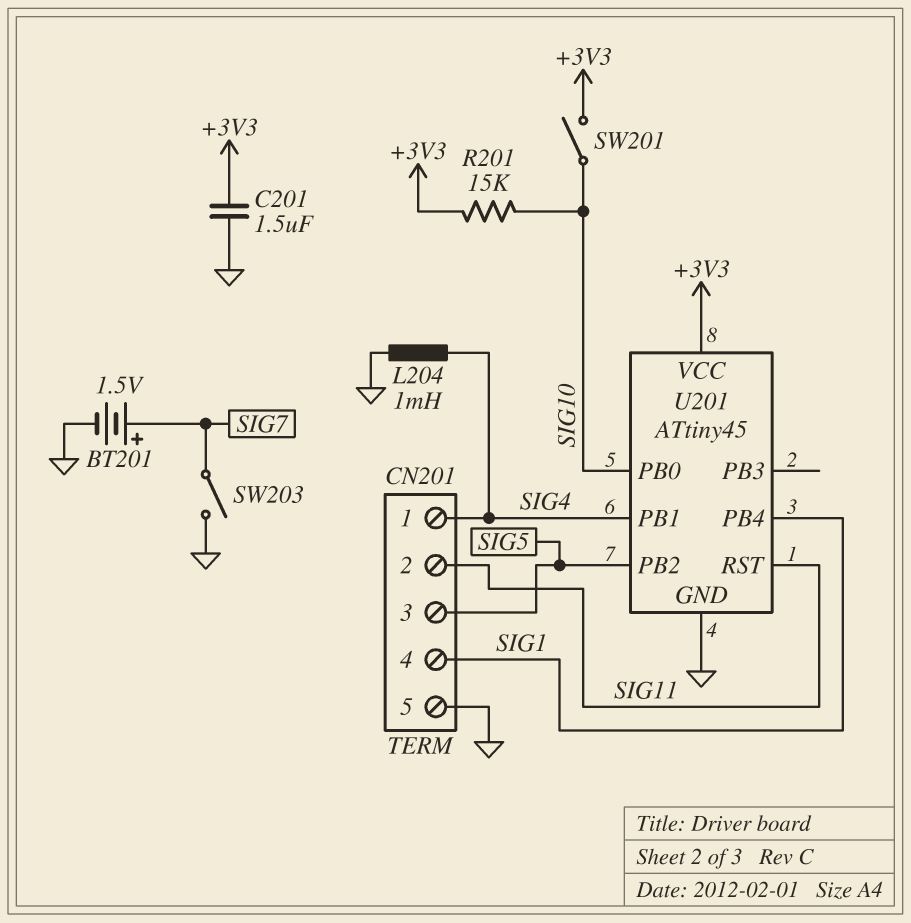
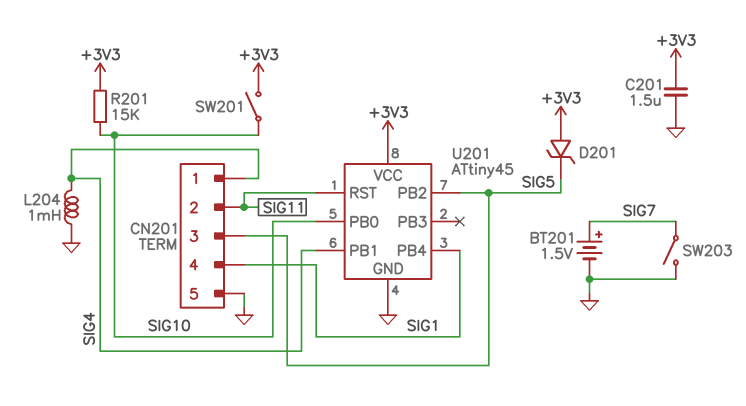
D201: none -> zener (A +3V3, K SIG5)

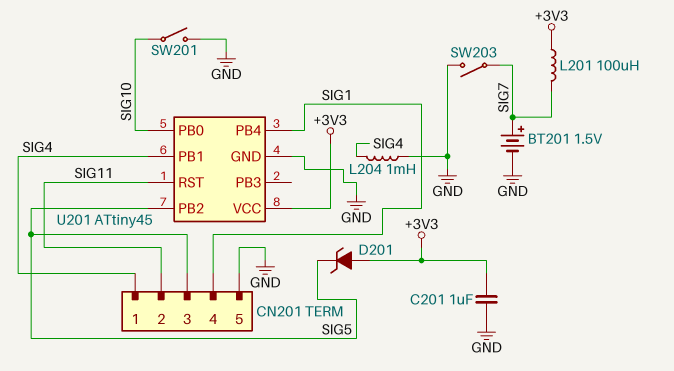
C201: 1.5uF (+3V3, GND) -> 1uF (+3V3, GND)
L201: none -> 100uH (+3V3, SIG7)
R201: 15k (+3V3, SIG10) -> none
SW201: switch (+3V3, SIG10) -> switch (GND, SIG10)

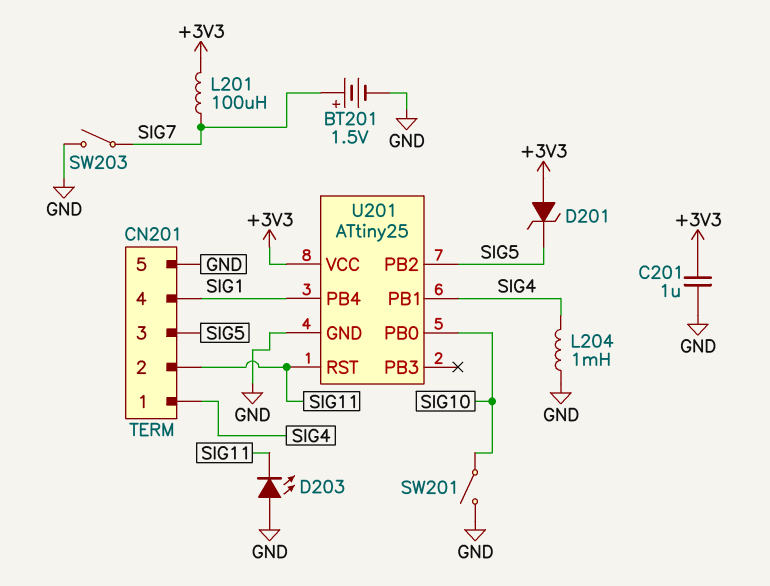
D203: none -> LED (A GND, K SIG11)
U201: ATtiny45 -> ATtiny25

